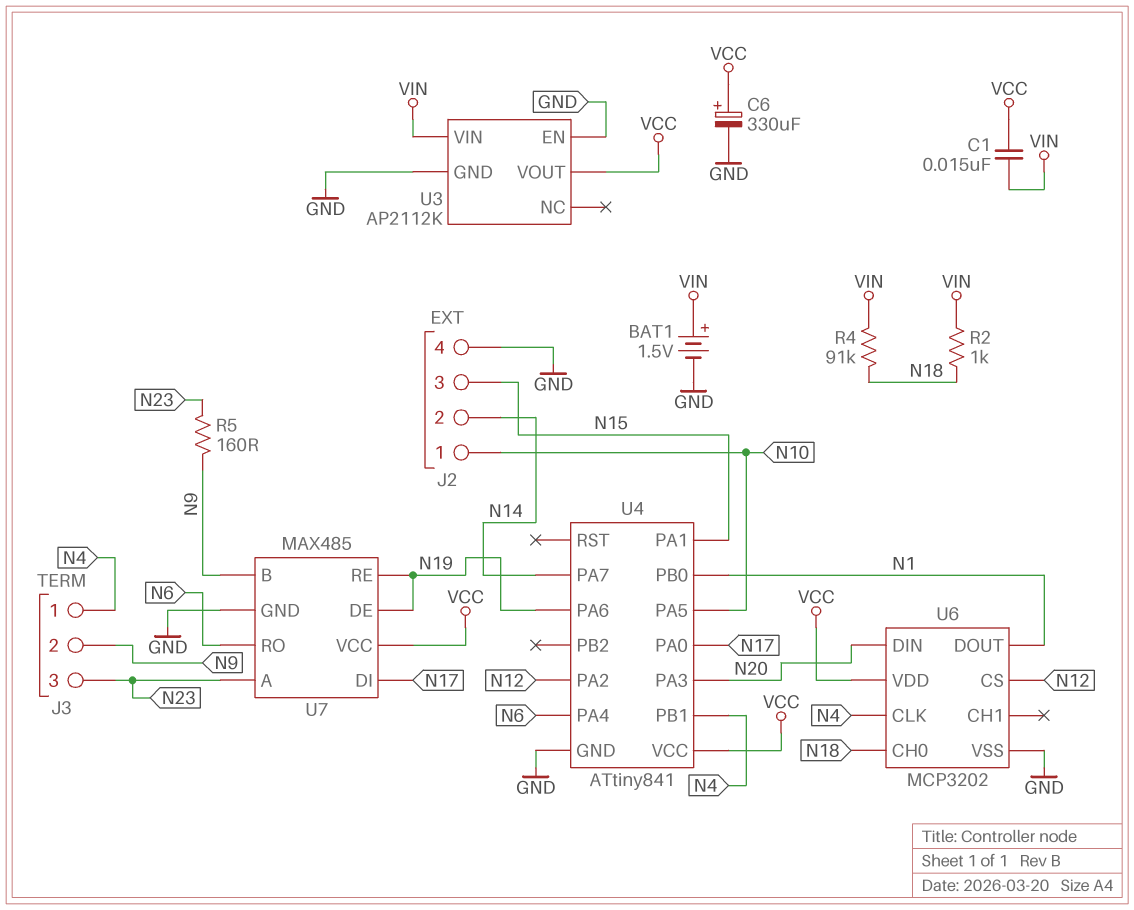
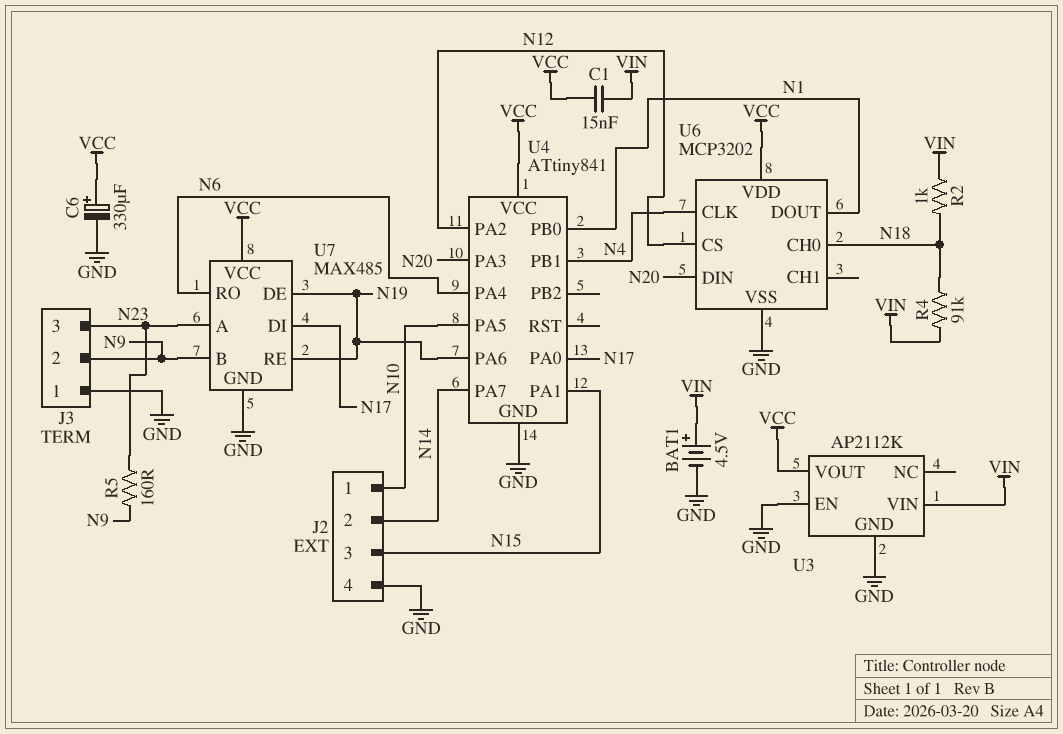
BAT1: 1.5V (plus VIN, minus GND) -> 4.5V (plus VIN, minus GND)
J3 pin 1: N4 -> GND

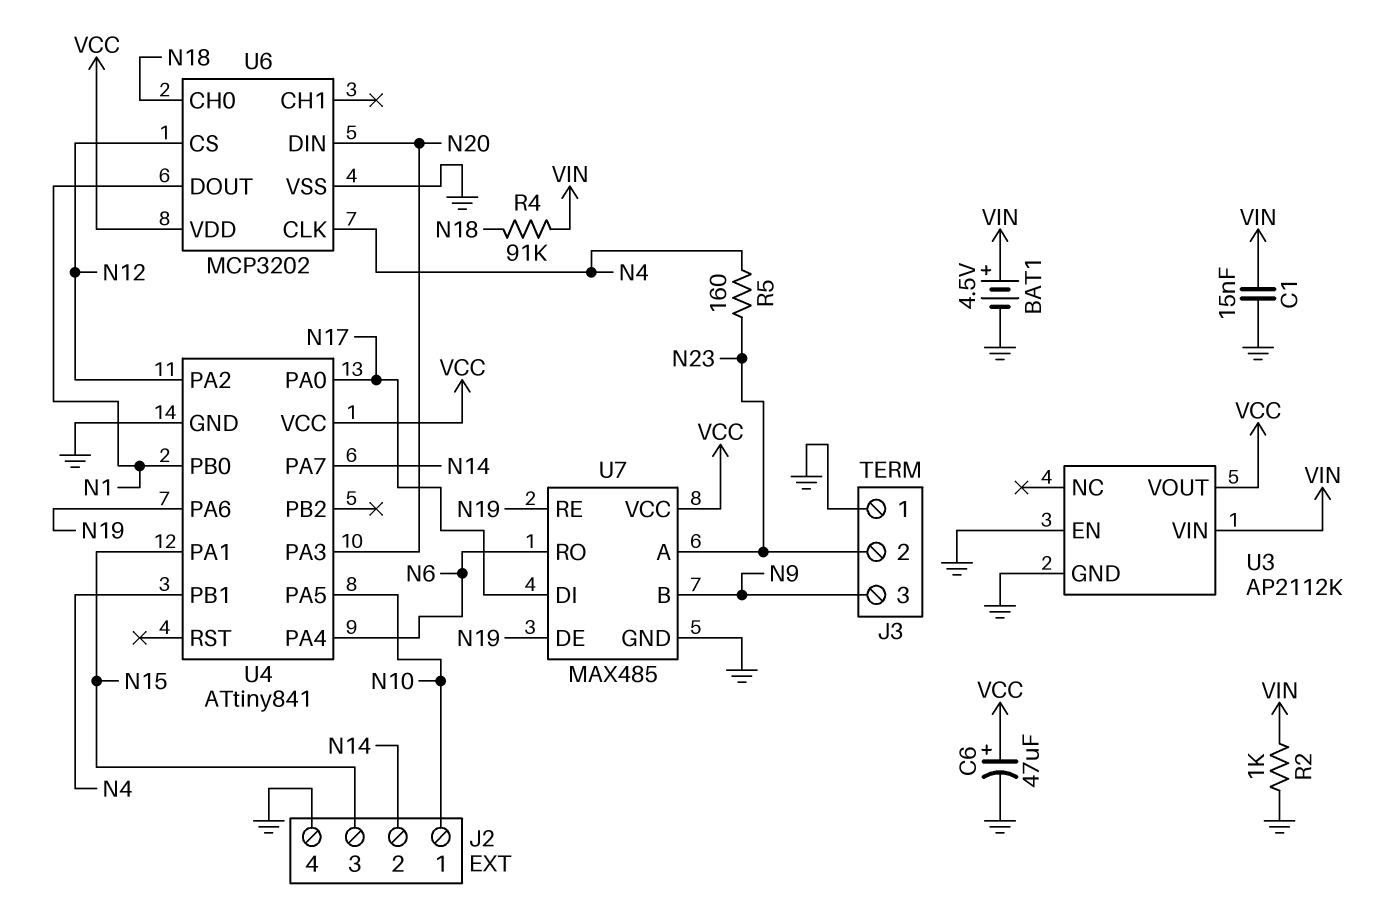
C1: 15nF (VCC, VIN) -> 15nF (GND, VIN)
C6: 330uF (plus VCC, minus GND) -> 47uF (plus VCC, minus GND)
J3 pin 2: N9 -> N23
J3 pin 3: N23 -> N9
R2: 1k (N18, VIN) -> 1k (GND, VIN)
R5: 160 (N9, N23) -> 160 (N4, N23)

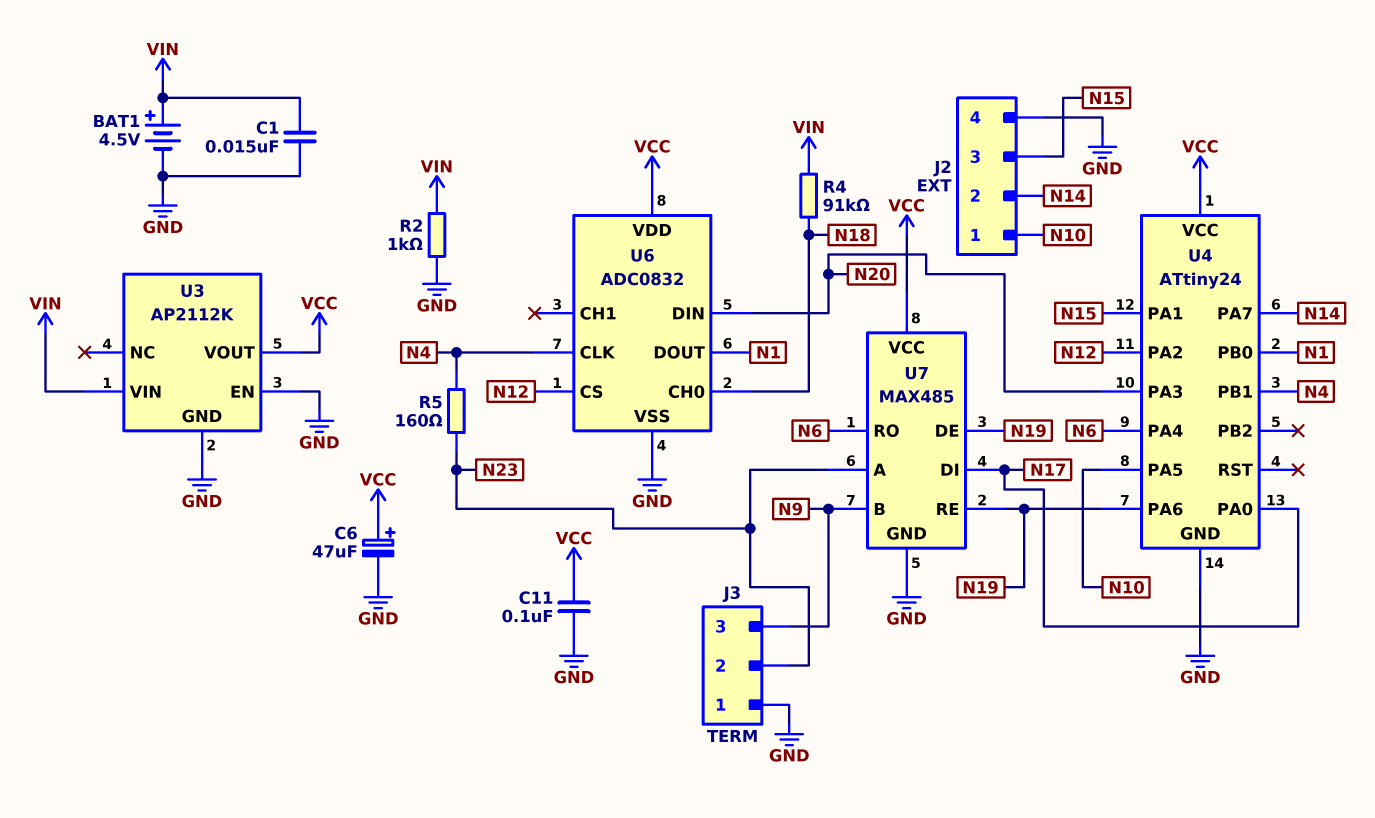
C11: none -> 100nF (GND, VCC)
U4: ATtiny841 -> ATtiny24
U6: MCP3202 -> ADC0832

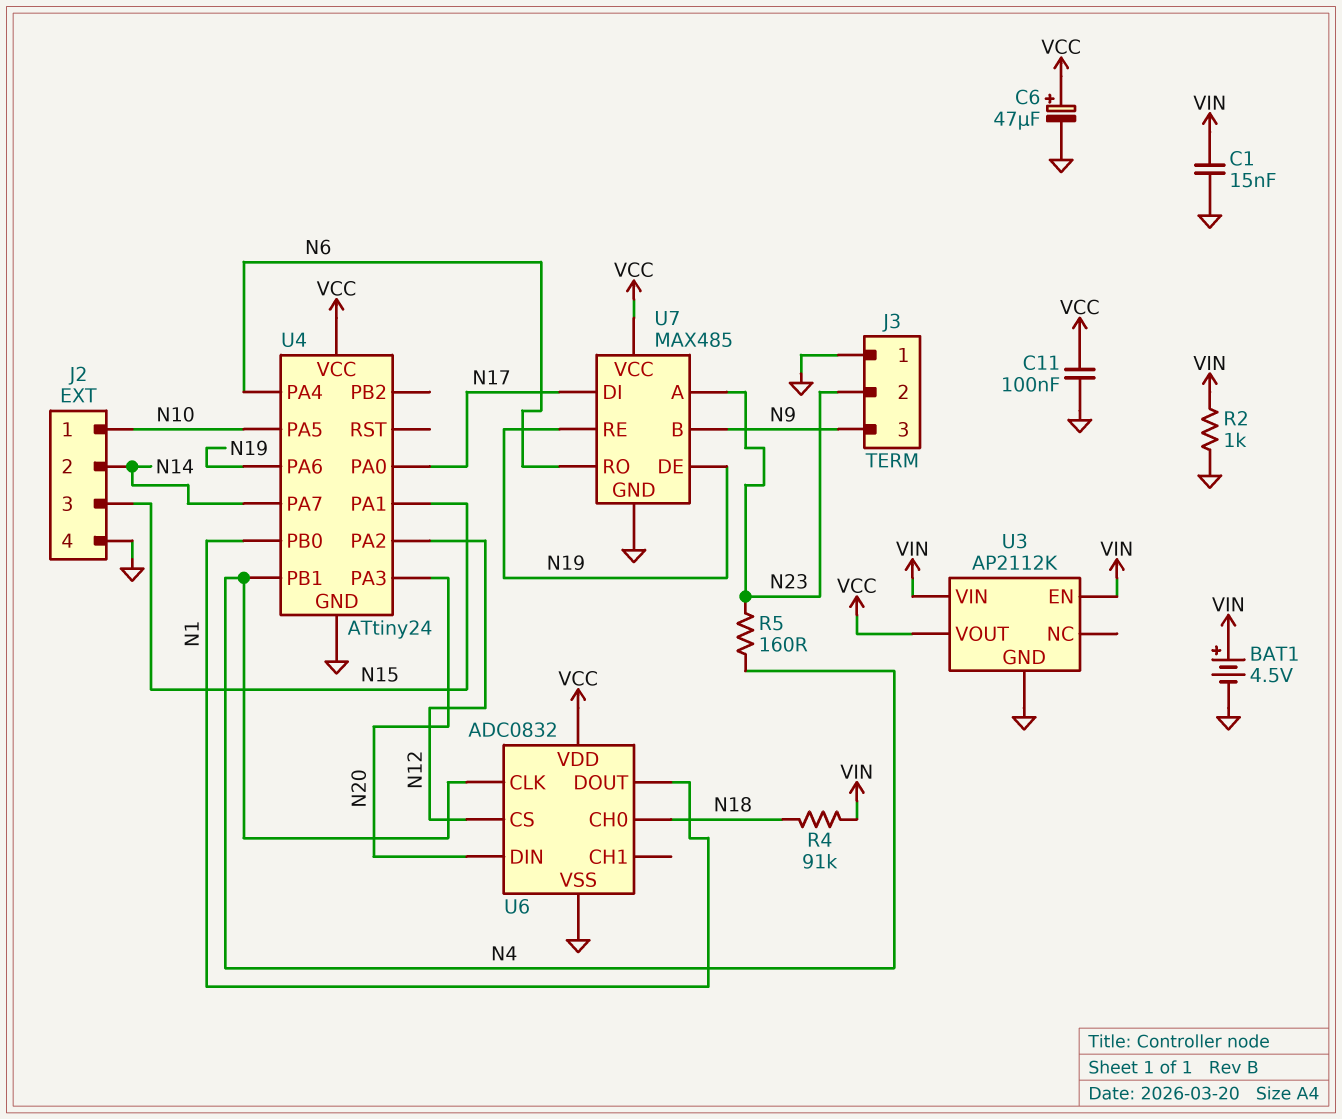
U3 pin EN: GND -> VIN

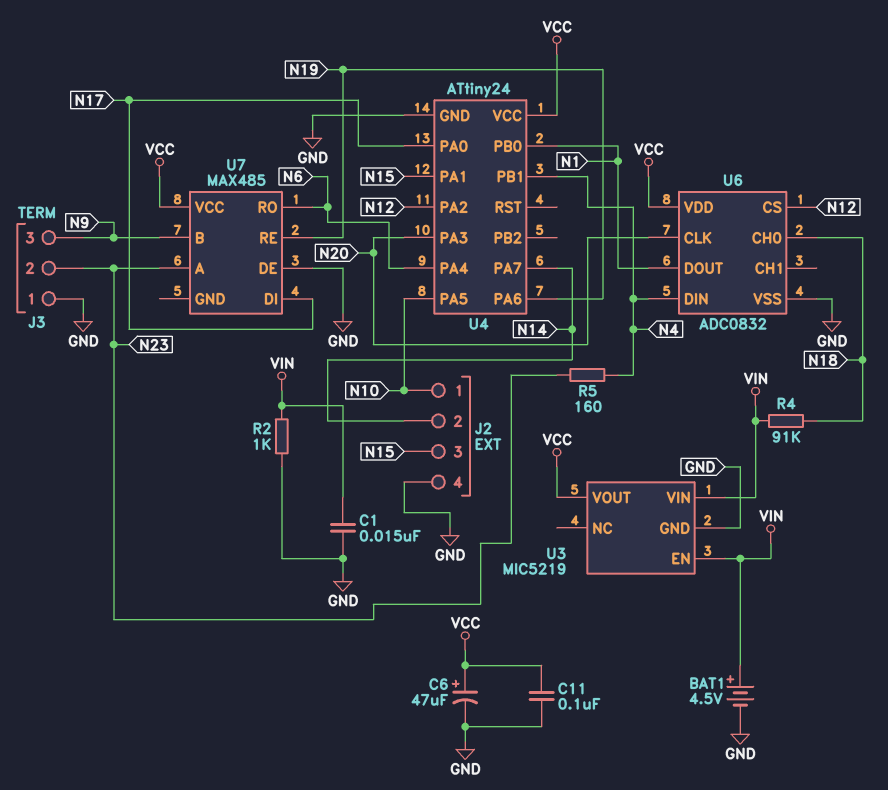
U3: AP2112K -> MIC5219
U6 pin CLK: N4 -> N20
U6 pin DIN: N20 -> N4
U7 pin DE: N19 -> GND
U7 pin GND: GND -> none

